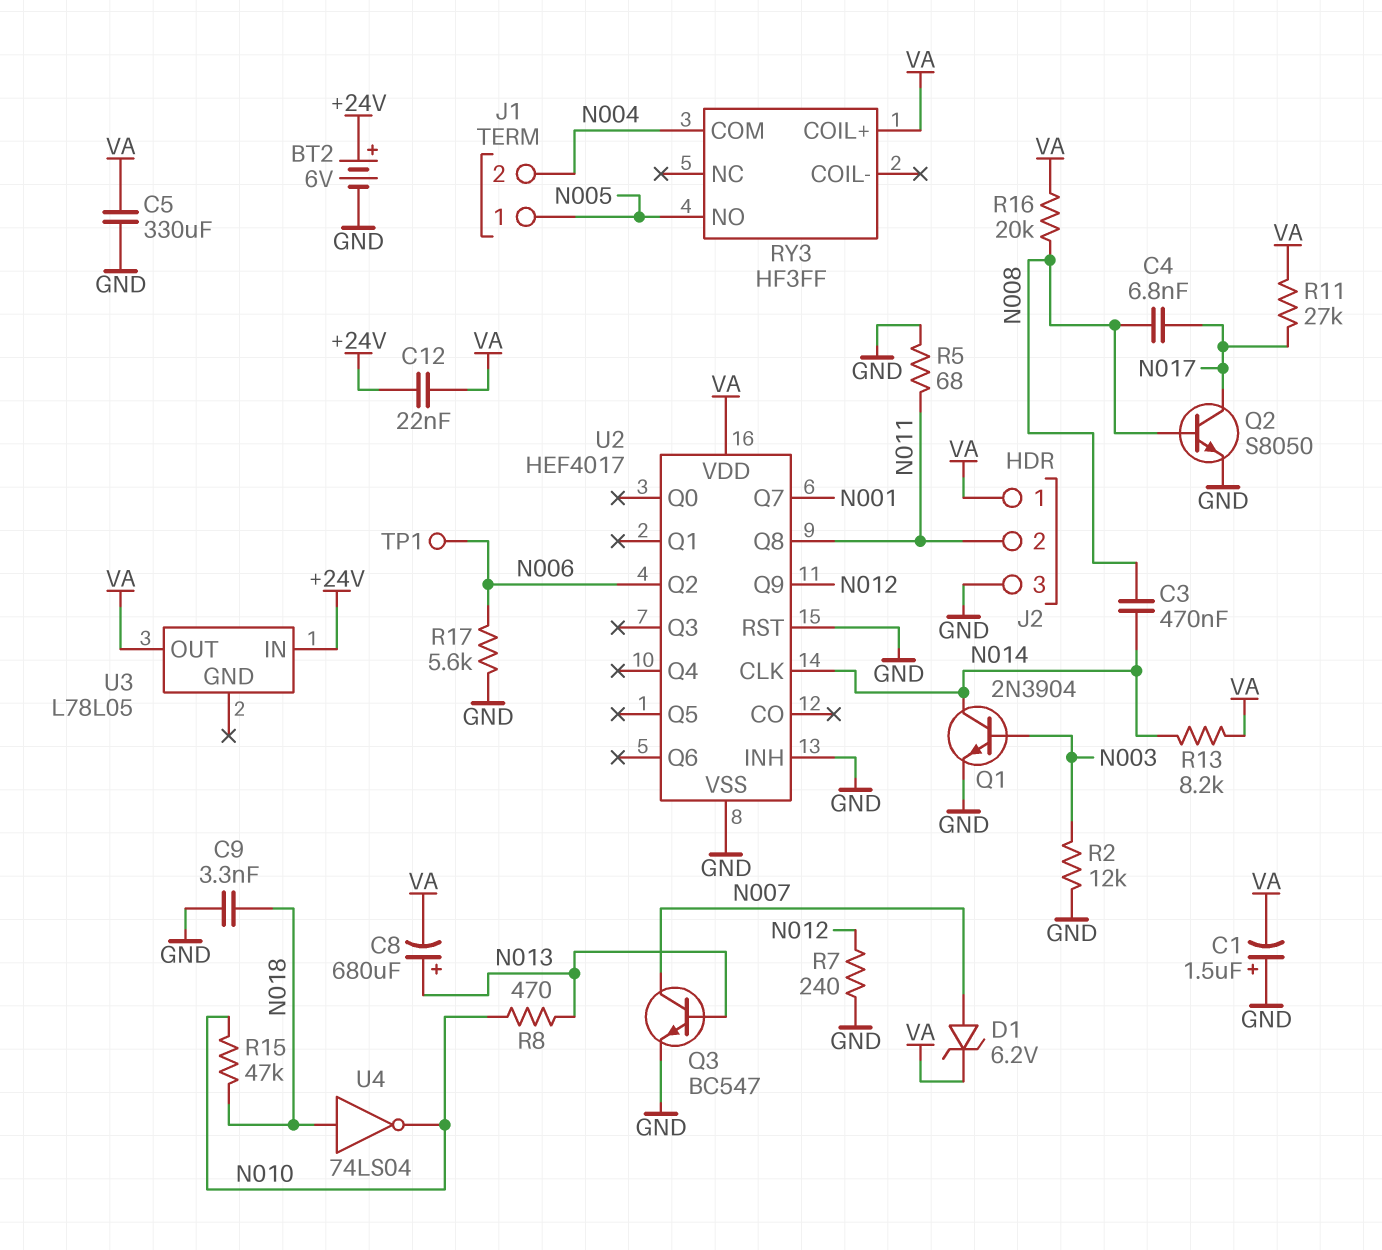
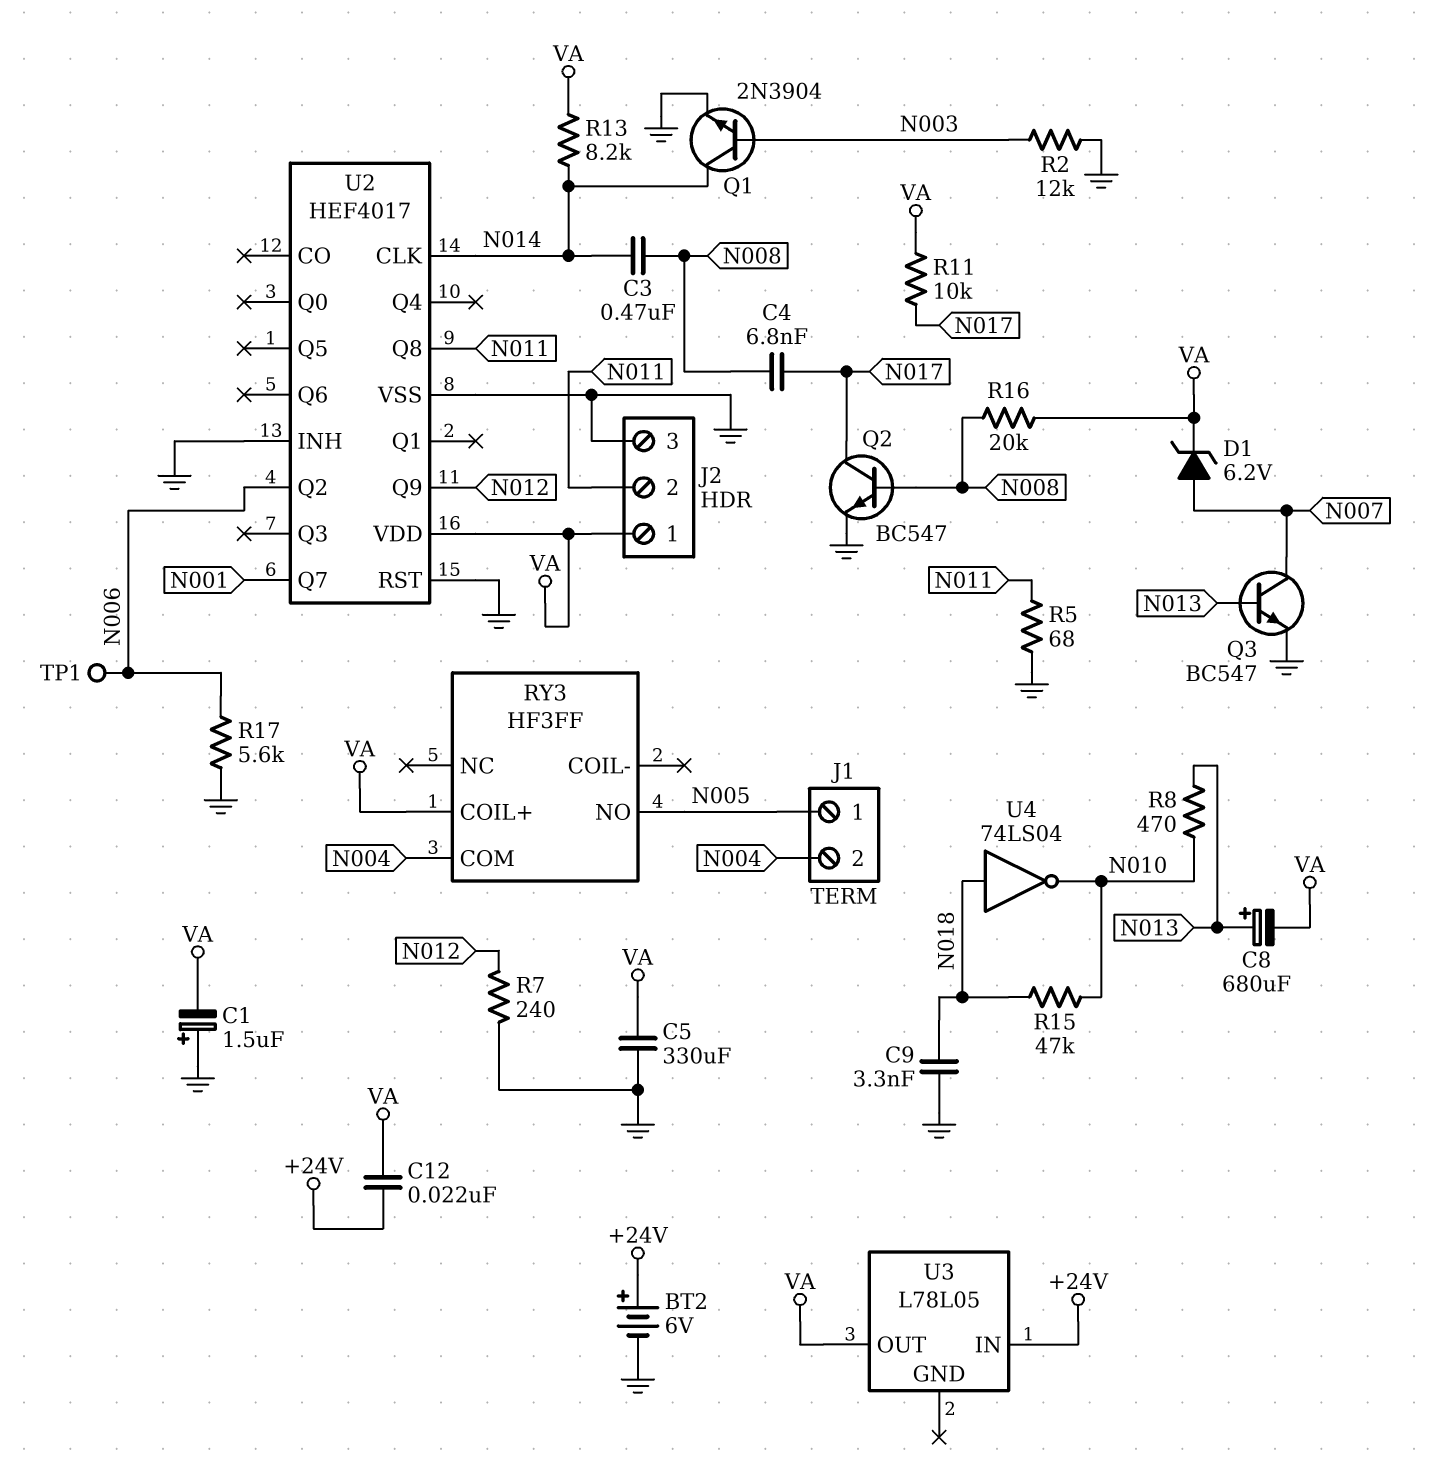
Q2: NPN S8050 (B N008, C N017, E GND) -> NPN BC547 (B N008, C N017, E GND)
R11: 27k (N017, VA) -> 10k (N017, VA)

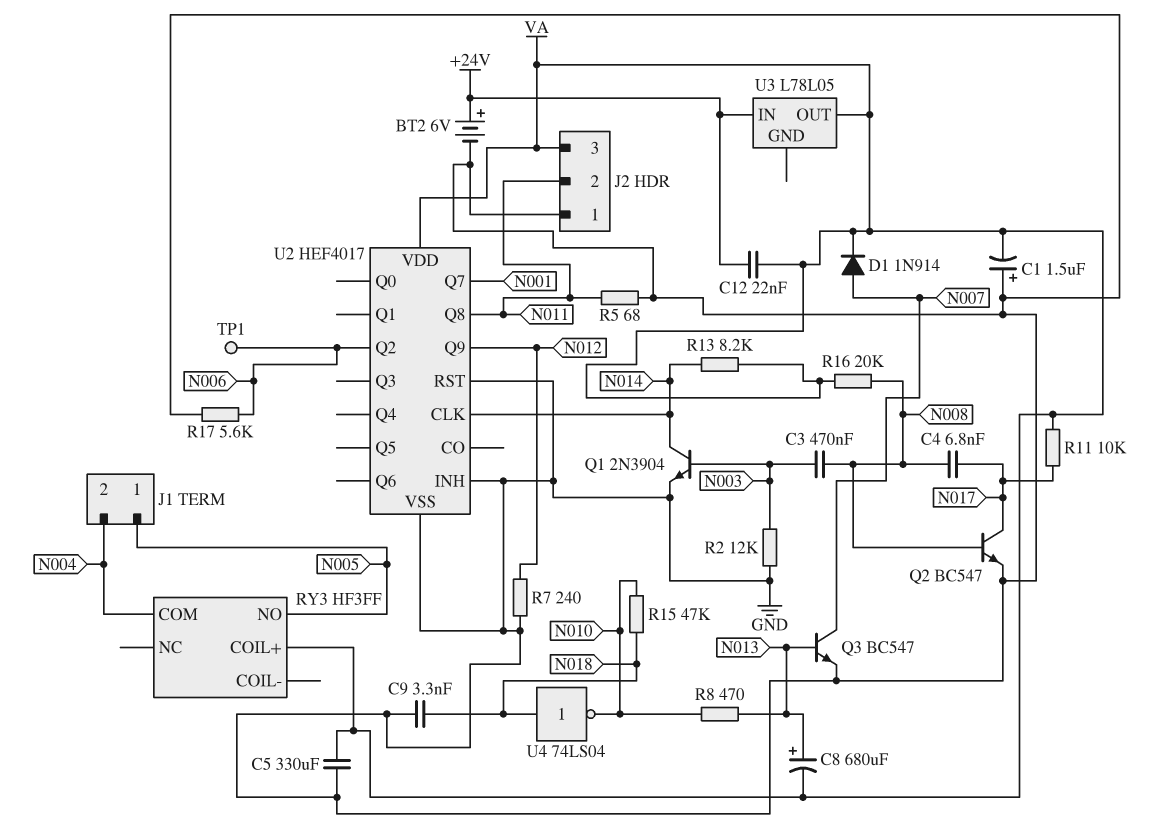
C3: 470nF (N008, N014) -> 470nF (N003, N008)
D1: zener 6.2V (A N007, K VA) -> diode 1N914 (A N007, K VA)
J2 pin 1: VA -> GND
J2 pin 3: GND -> VA

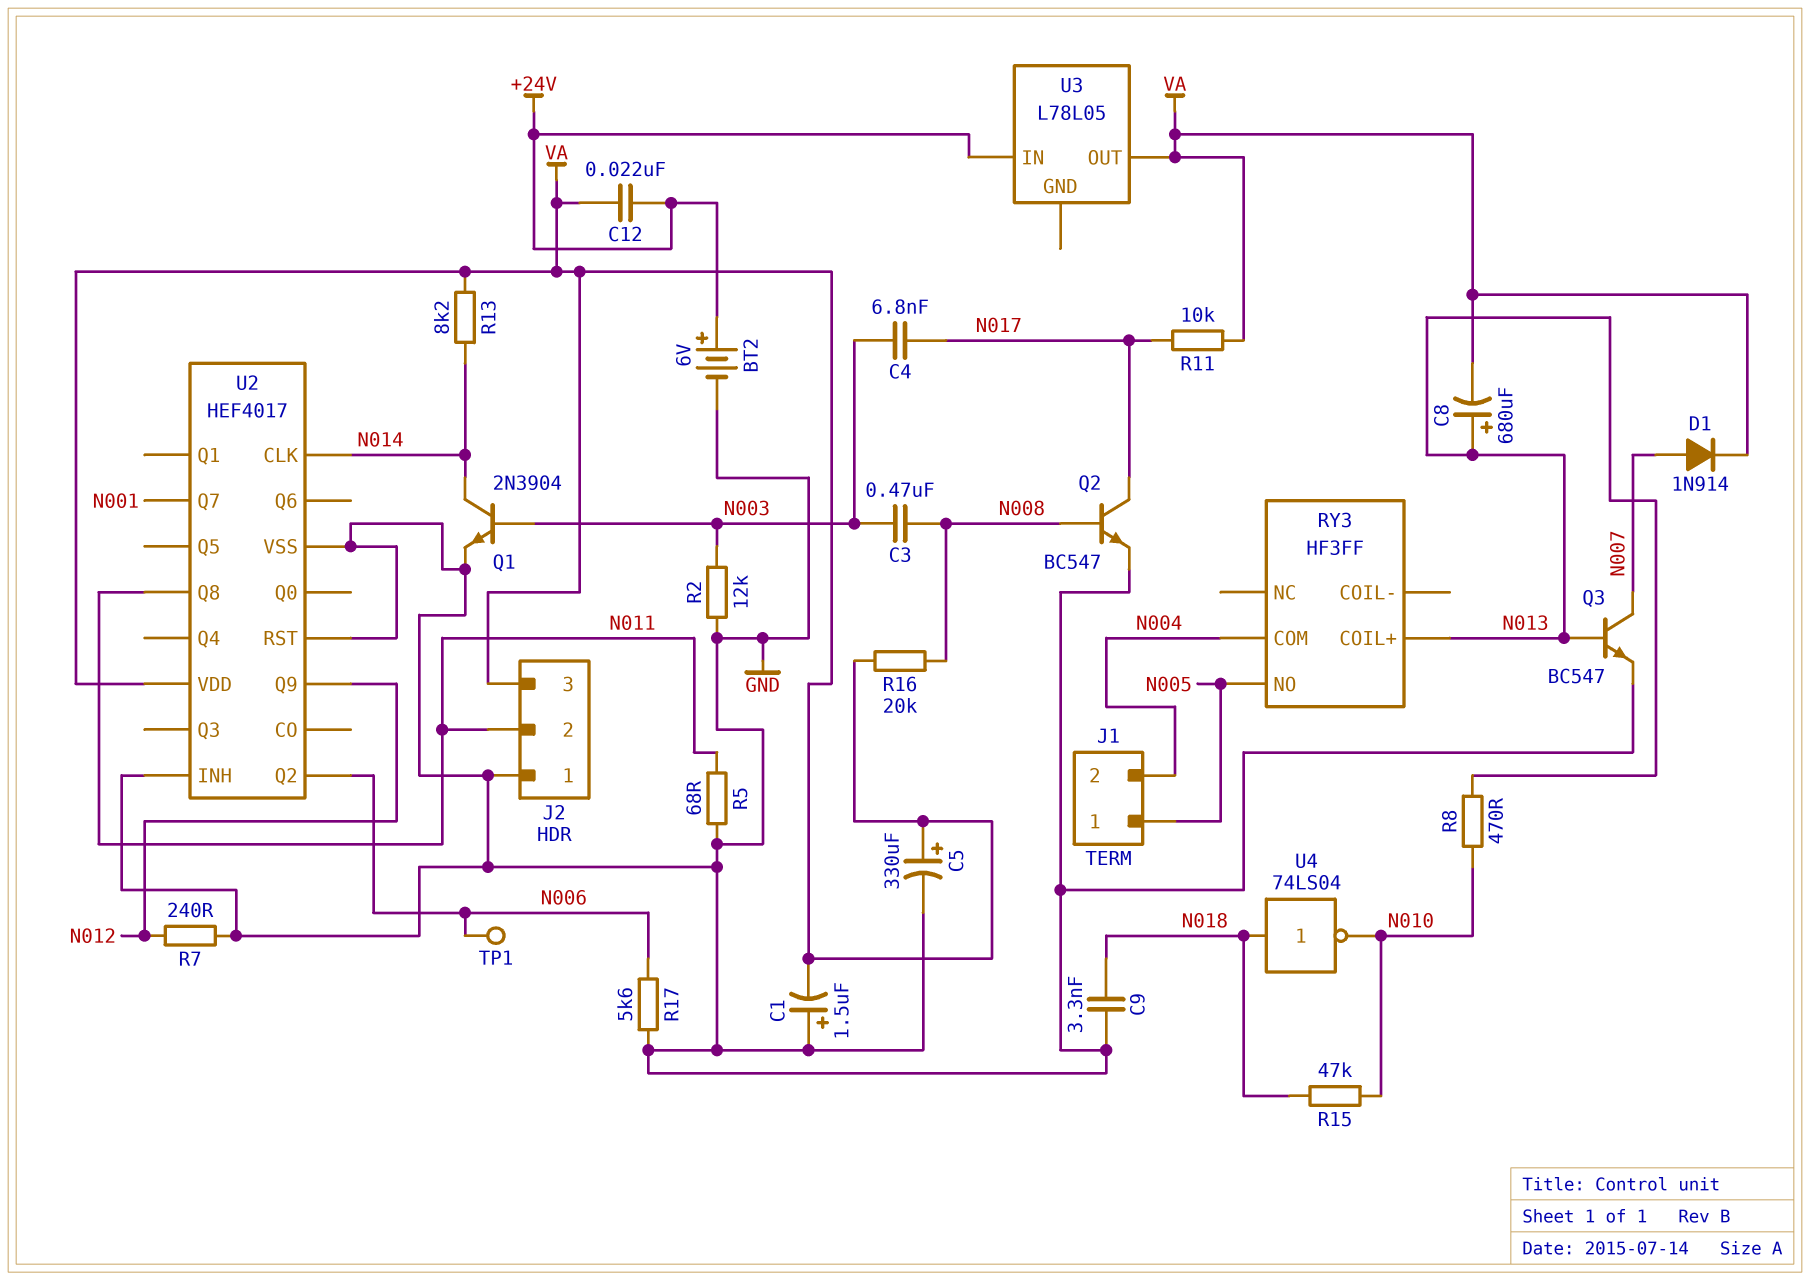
C4: 6.8nF (N008, N017) -> 6.8nF (N003, N017)
C5: 330uF (GND, VA) -> 330uF (plus VA, minus GND)
RY3 pin COIL+: VA -> N013

